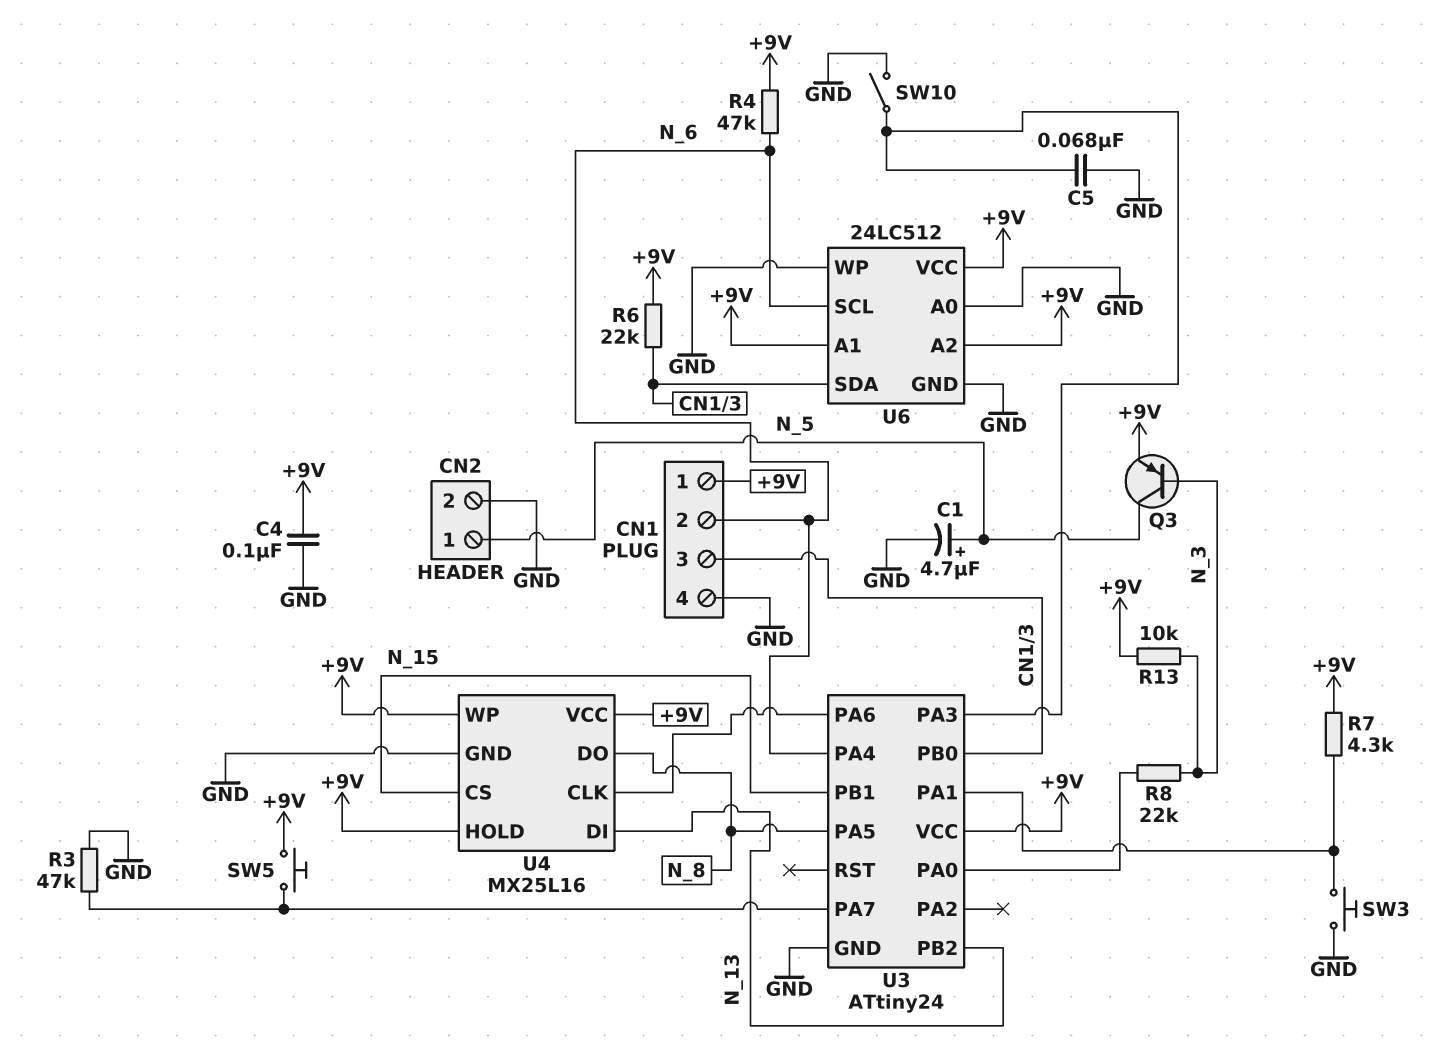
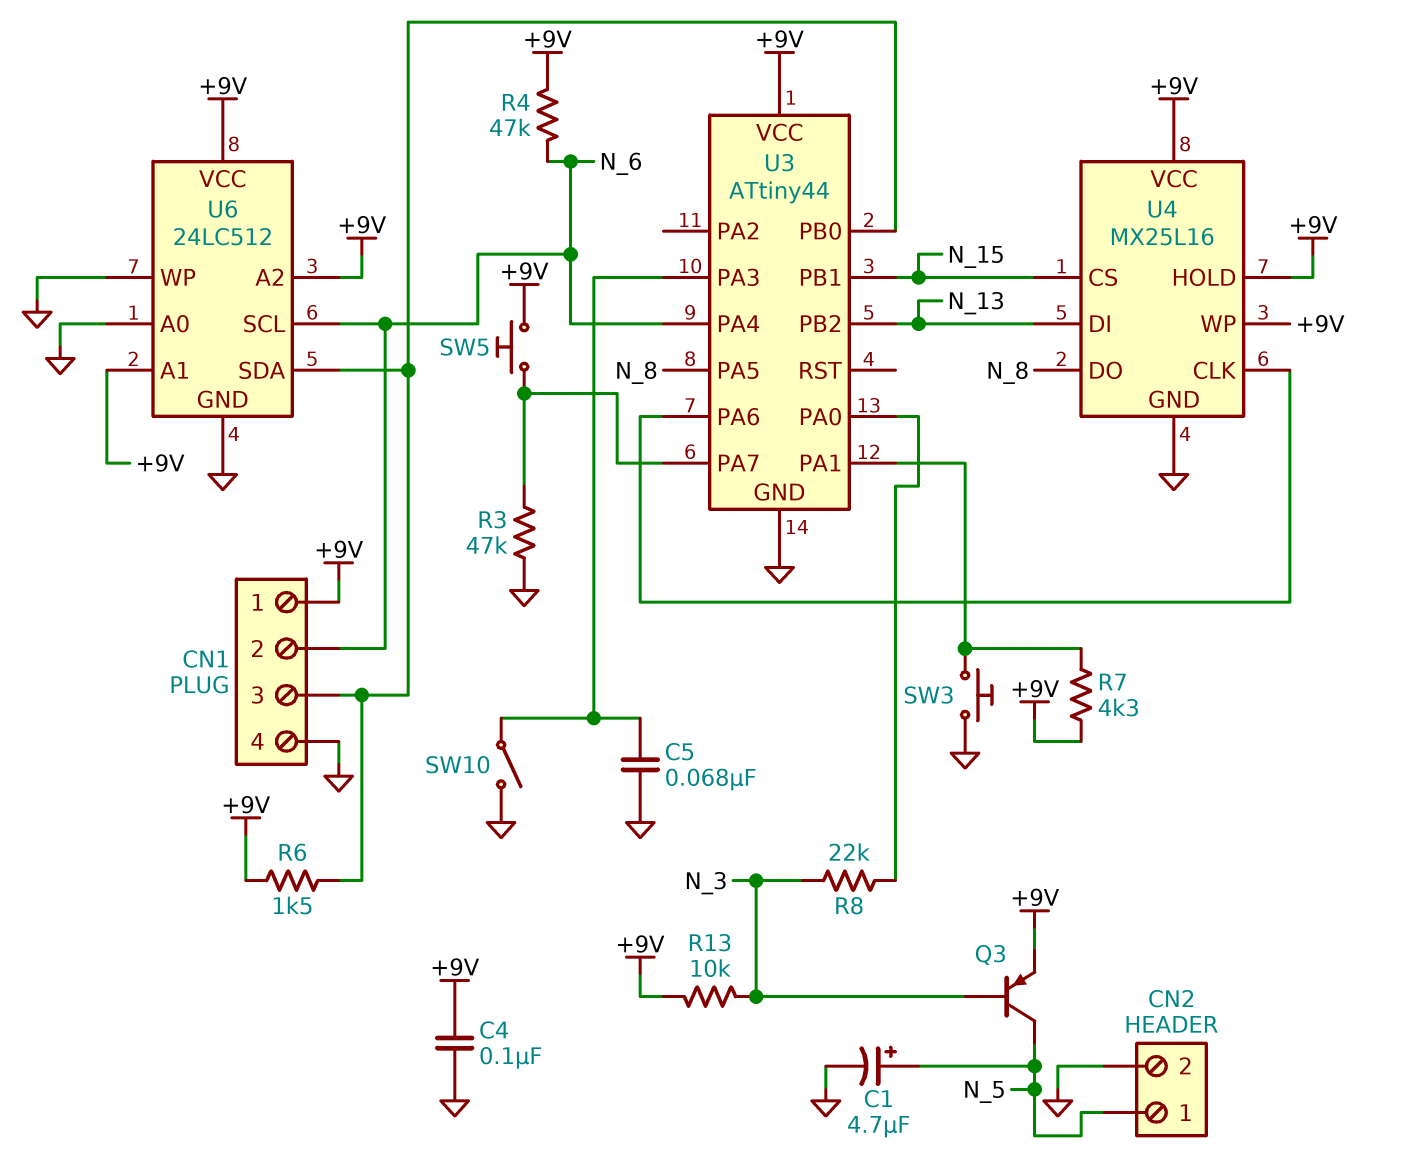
R6: 22k (+9V, CN1/3) -> 1.5k (+9V, CN1/3)
U3: ATtiny24 -> ATtiny44

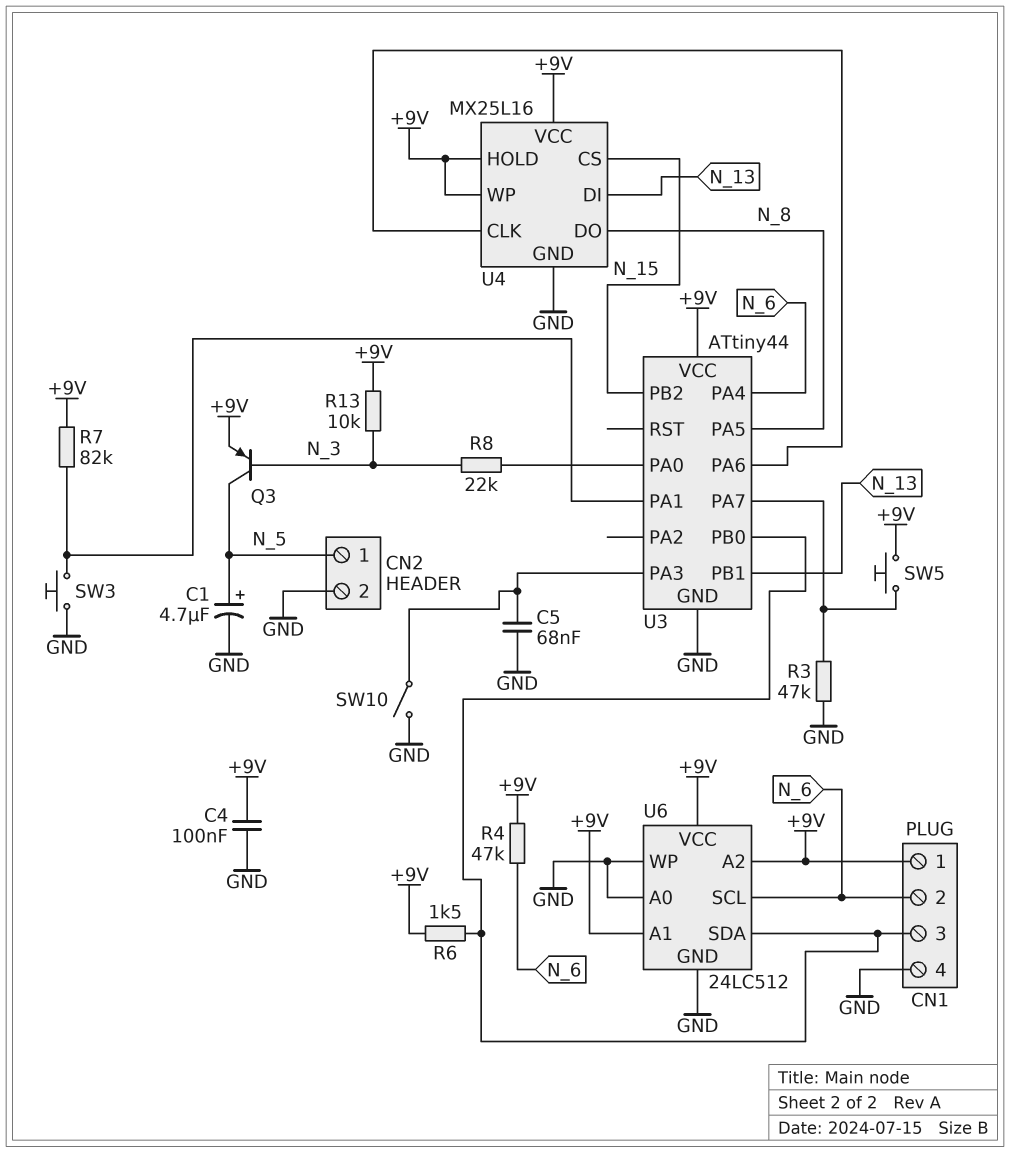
R7: 4.3k (+9V, U3/PA1) -> 82k (+9V, U3/PA1)
U3 pin PB1: N_15 -> N_13
U3 pin PB2: N_13 -> N_15

